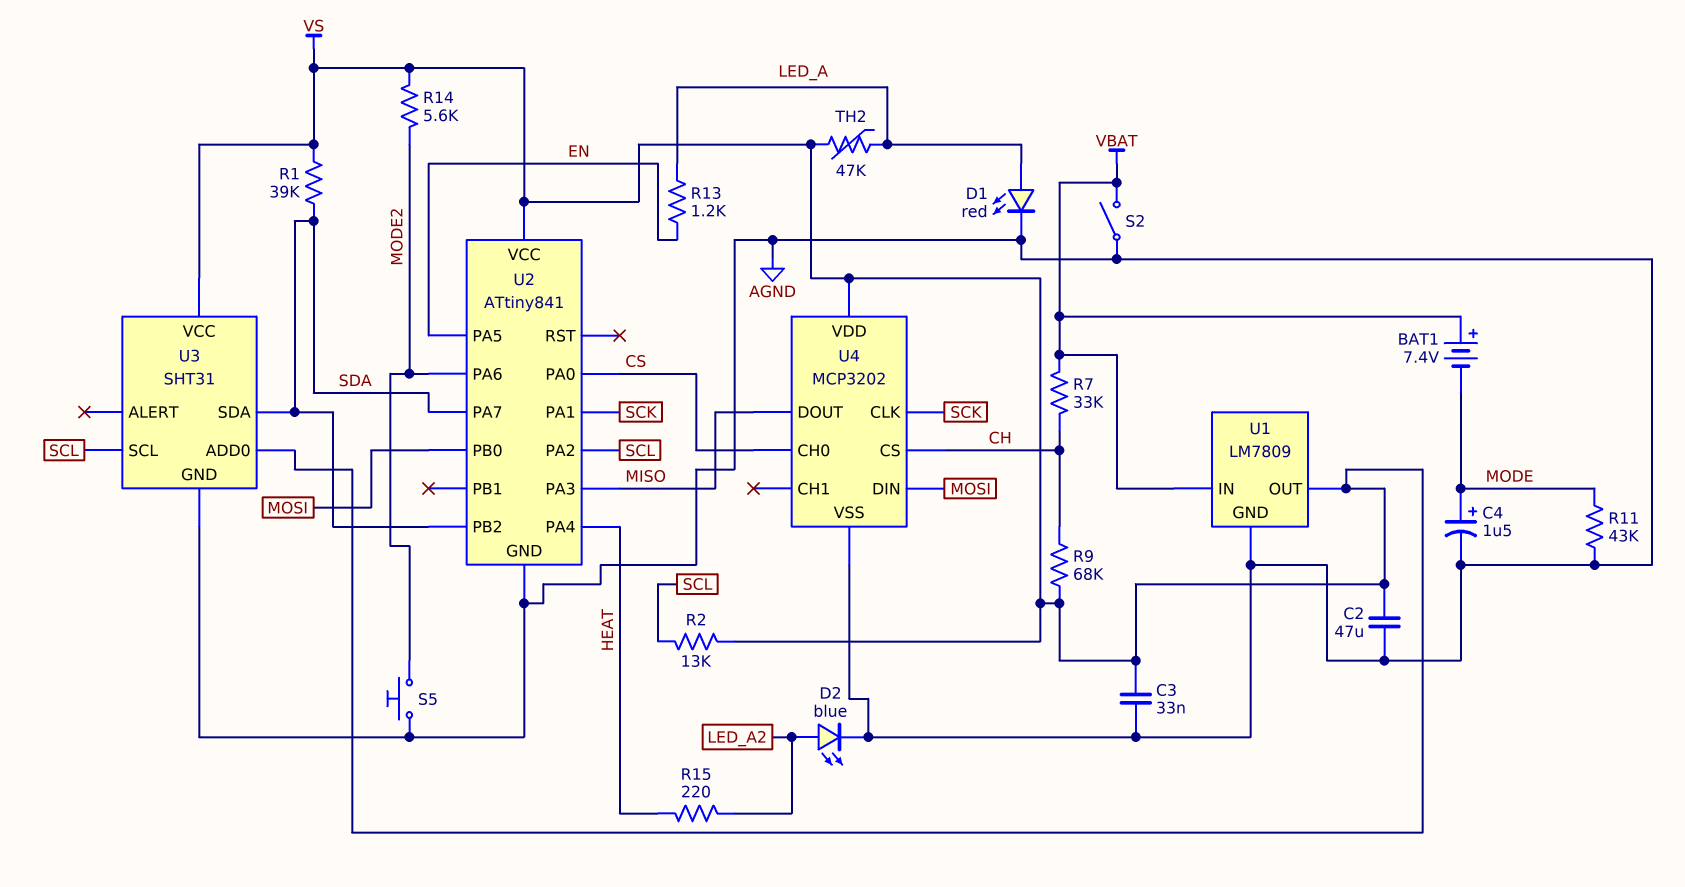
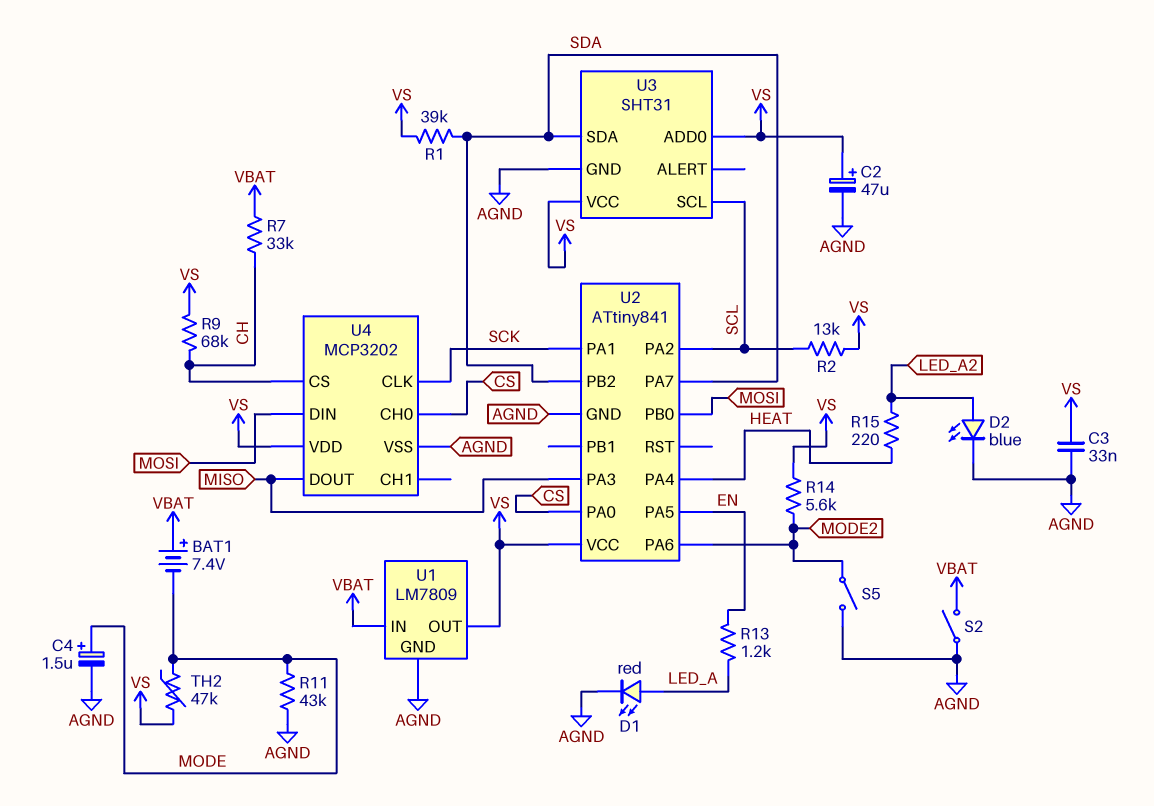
C2: 47uF (AGND, VS) -> 47uF (plus VS, minus AGND)
S5: button (AGND, MODE2) -> switch (AGND, MODE2)
TH2: 47k (LED_A, VS) -> 47k (MODE, VS)

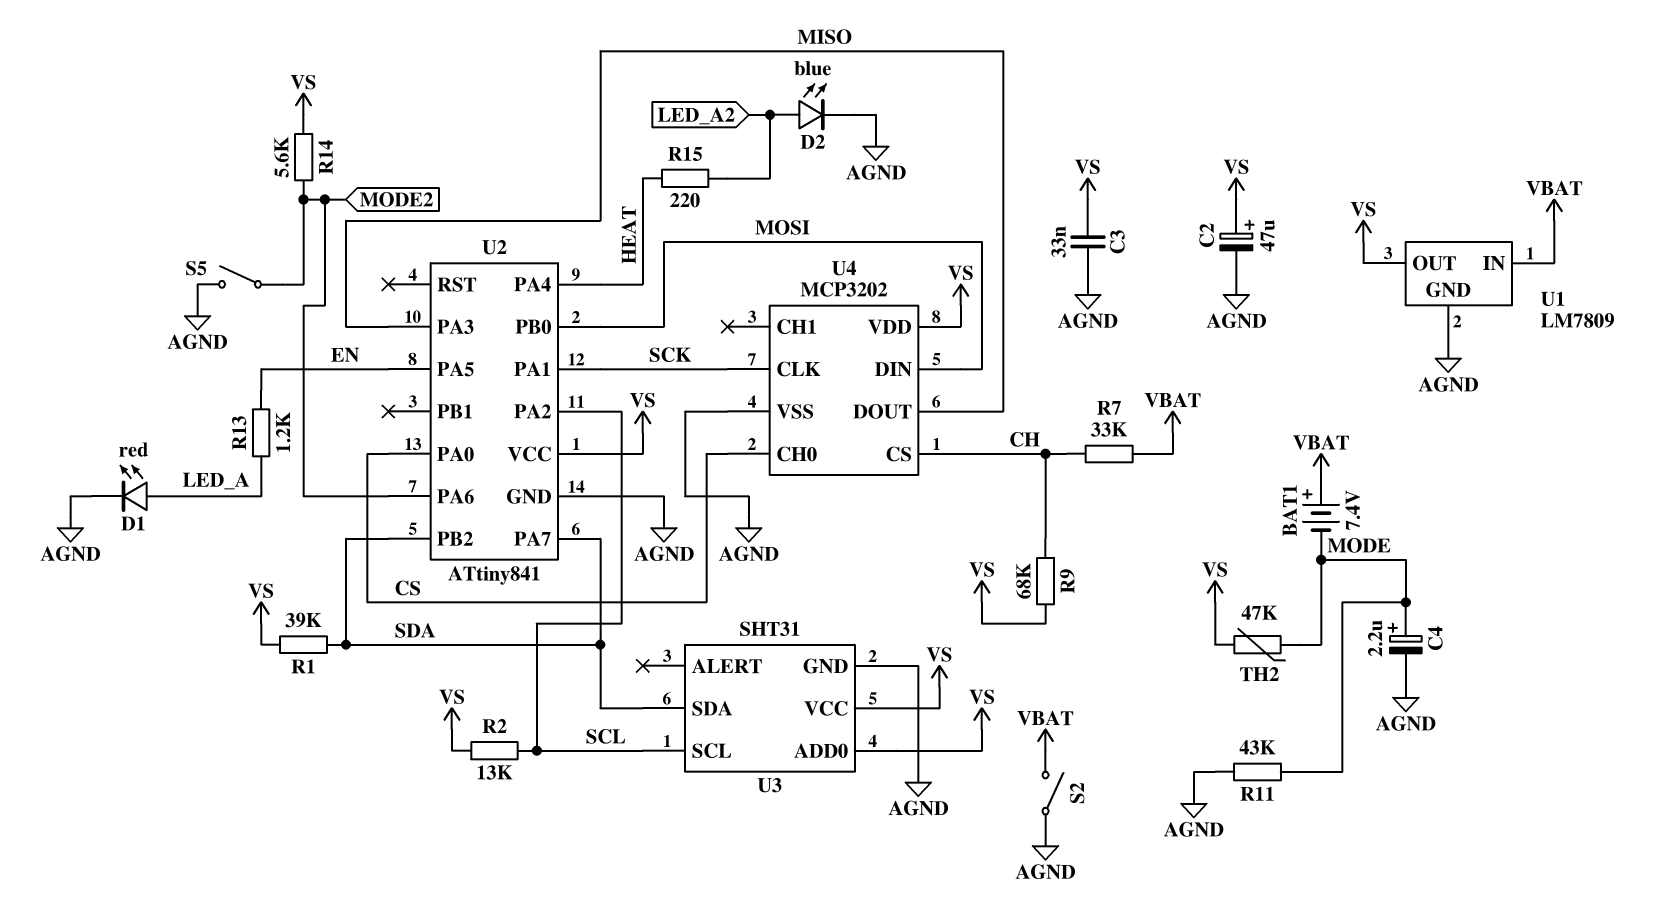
C4: 1.5uF (plus MODE, minus AGND) -> 2.2uF (plus MODE, minus AGND)

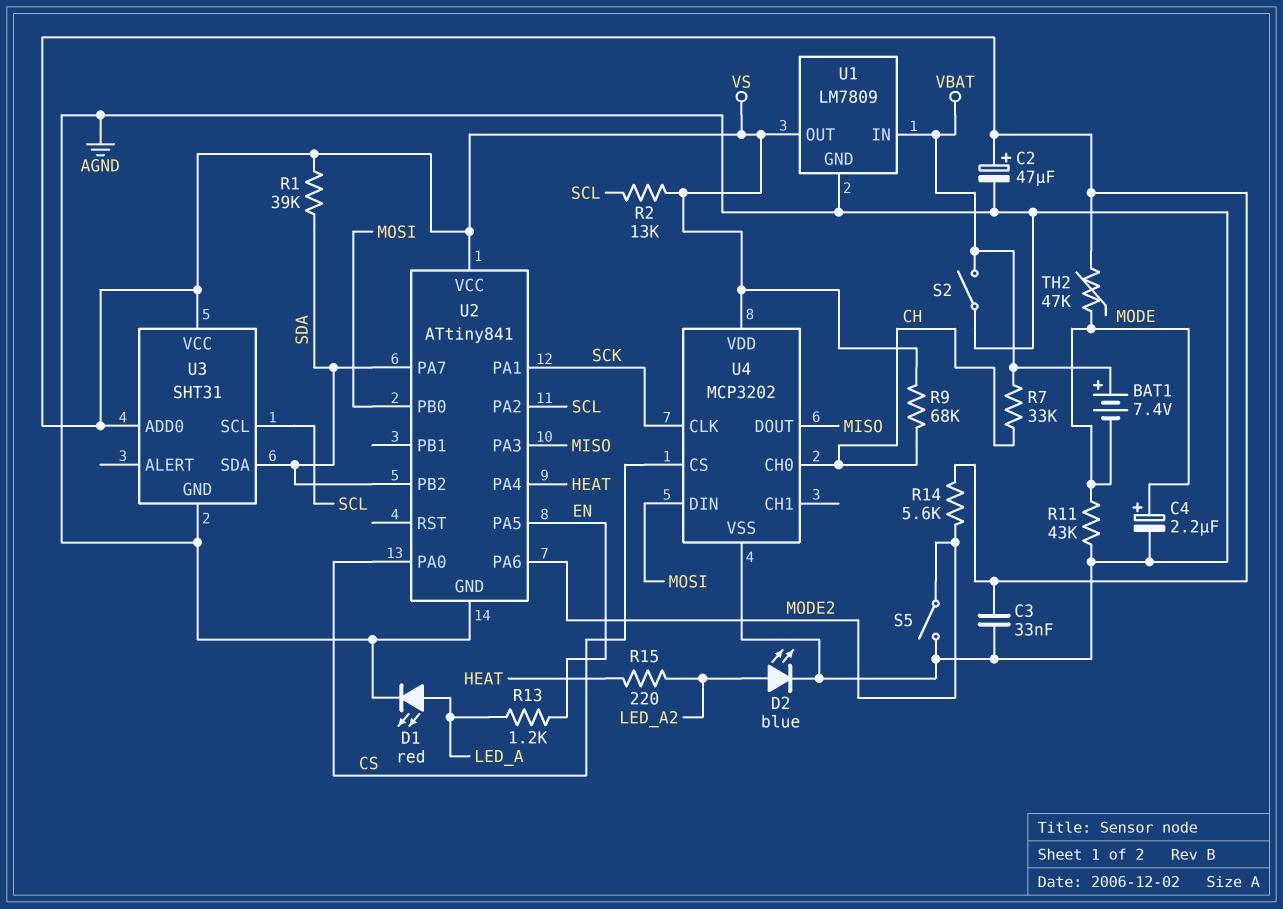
U4 pin CH0: CS -> CH
U4 pin CS: CH -> CS

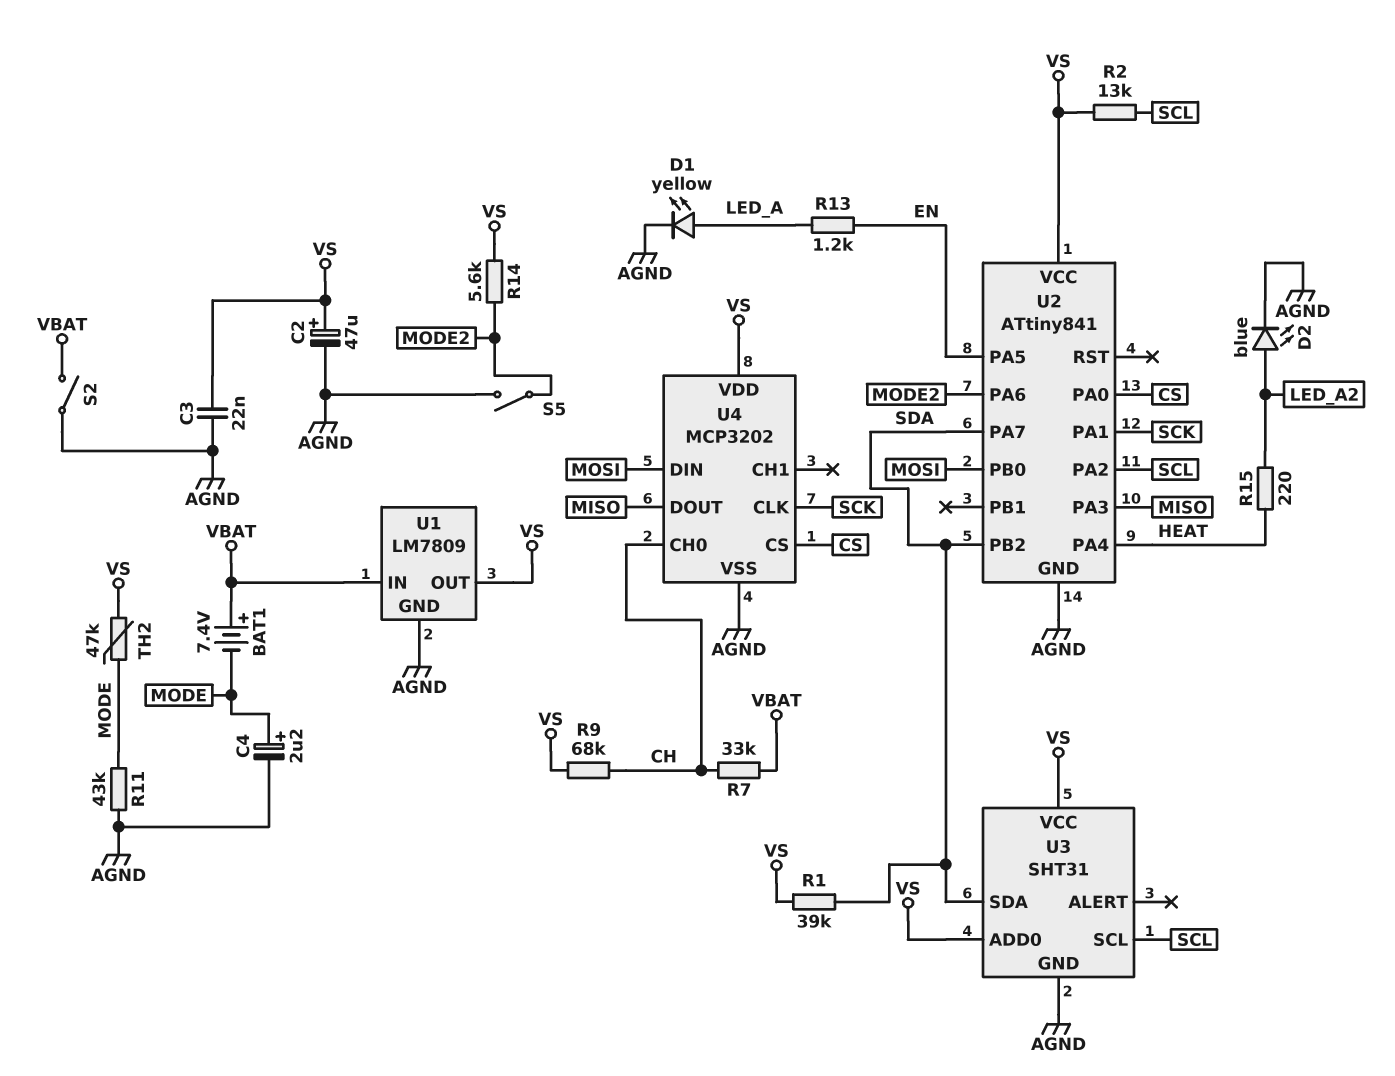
C3: 33nF (AGND, VS) -> 22nF (AGND, VS)
D1: LED red (A LED_A, K AGND) -> LED yellow (A LED_A, K AGND)

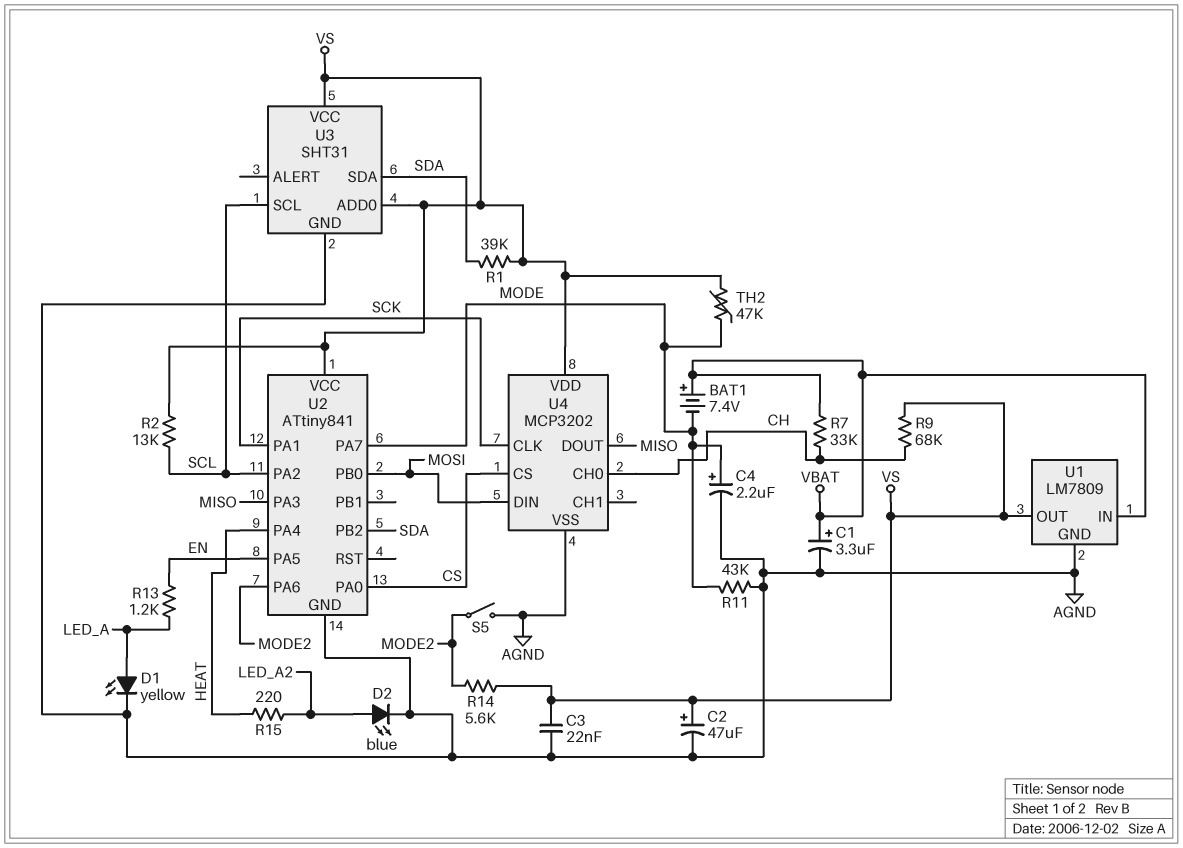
C1: none -> 3.3uF (plus VBAT, minus AGND)
S2: switch (AGND, VBAT) -> none
U2 pin PA7: SDA -> MODE

